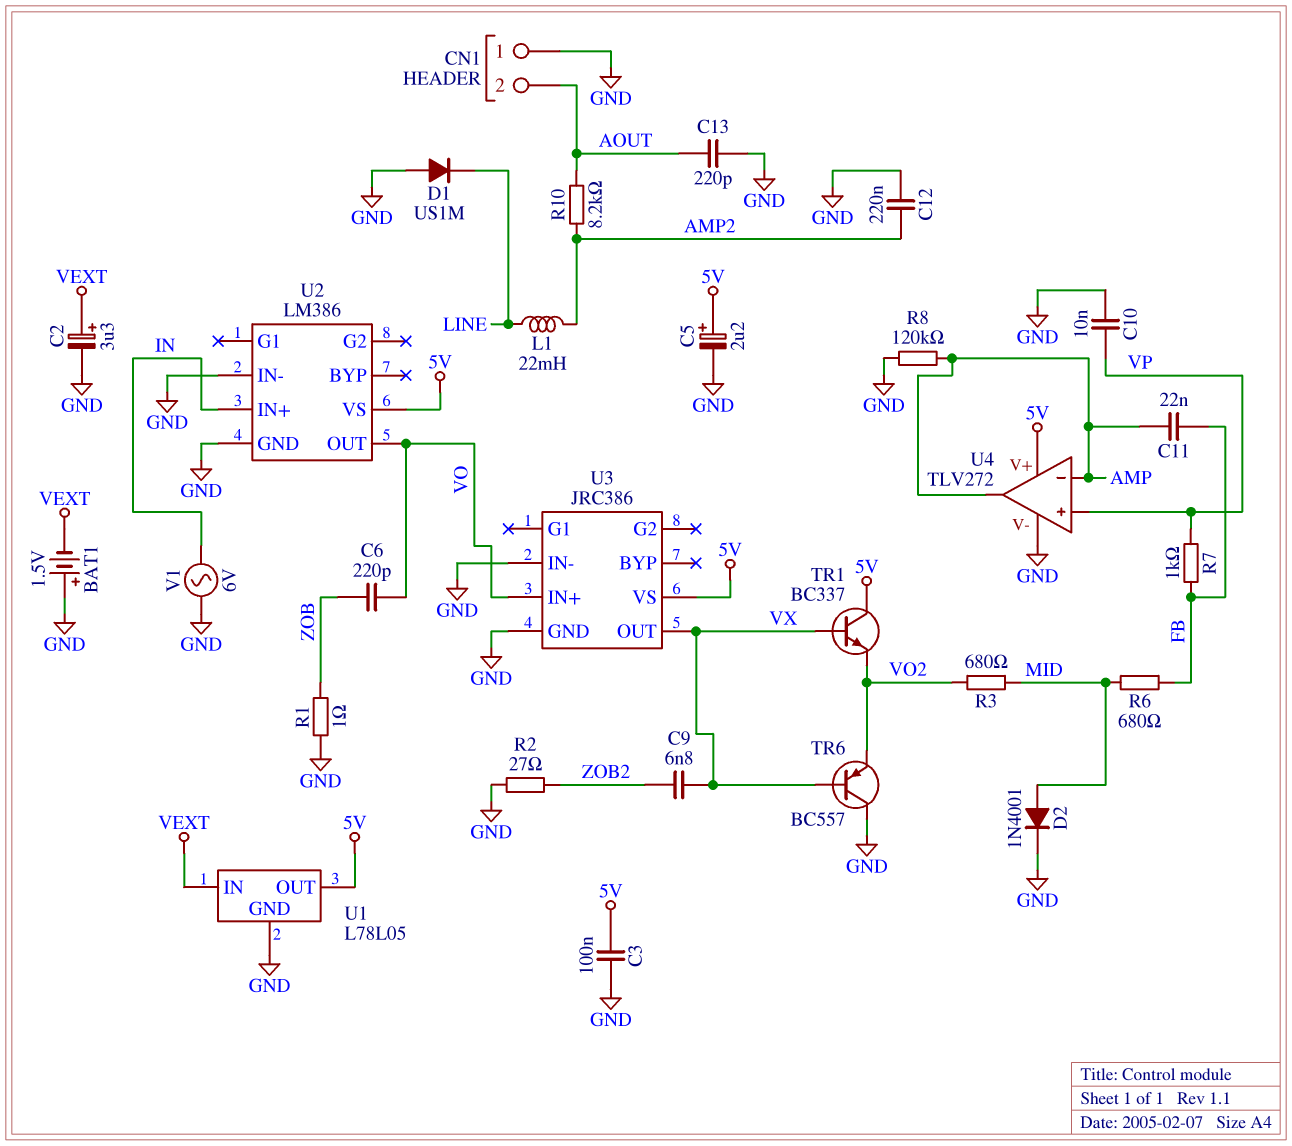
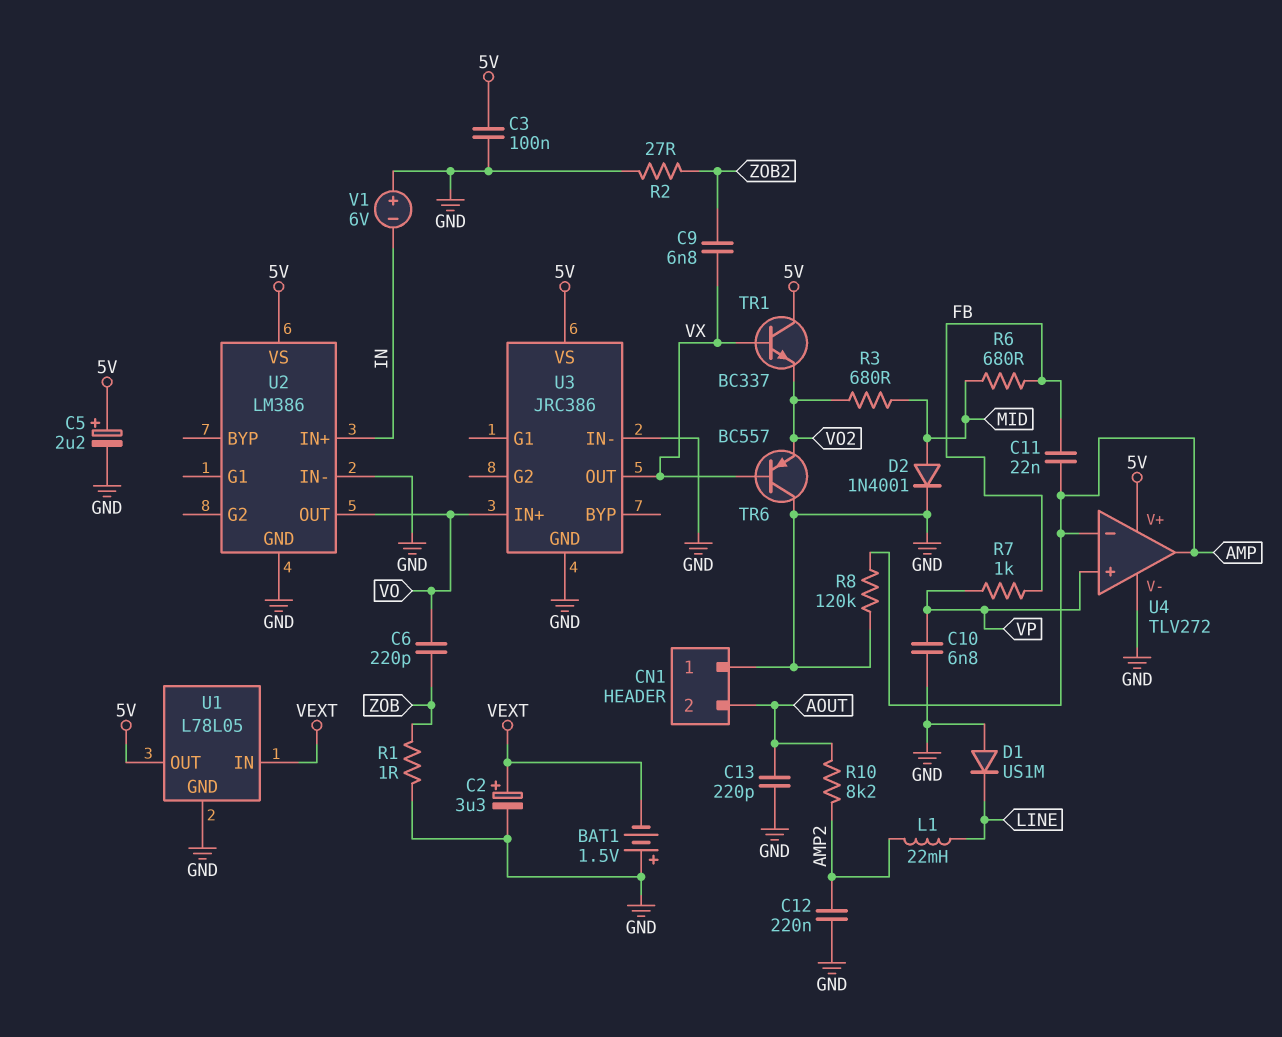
C10: 10nF (GND, VP) -> 6.8nF (GND, VP)
V1: AC 6V (GND, IN) -> 6V (plus GND, minus IN)

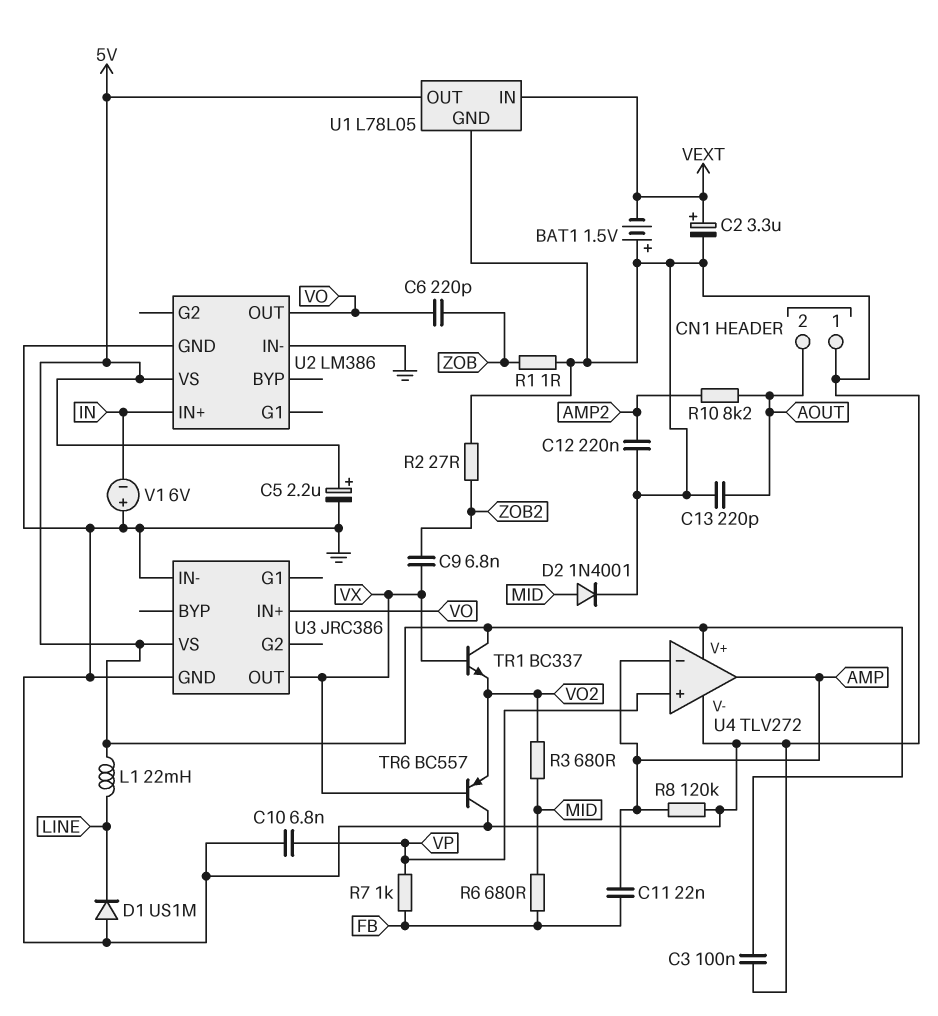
L1: 22mH (AMP2, LINE) -> 22mH (5V, LINE)

